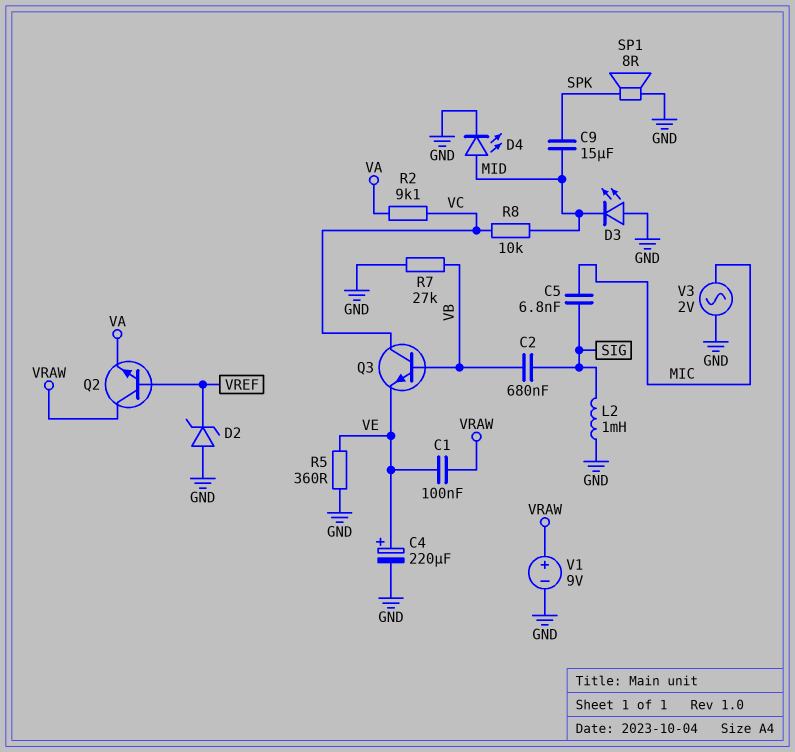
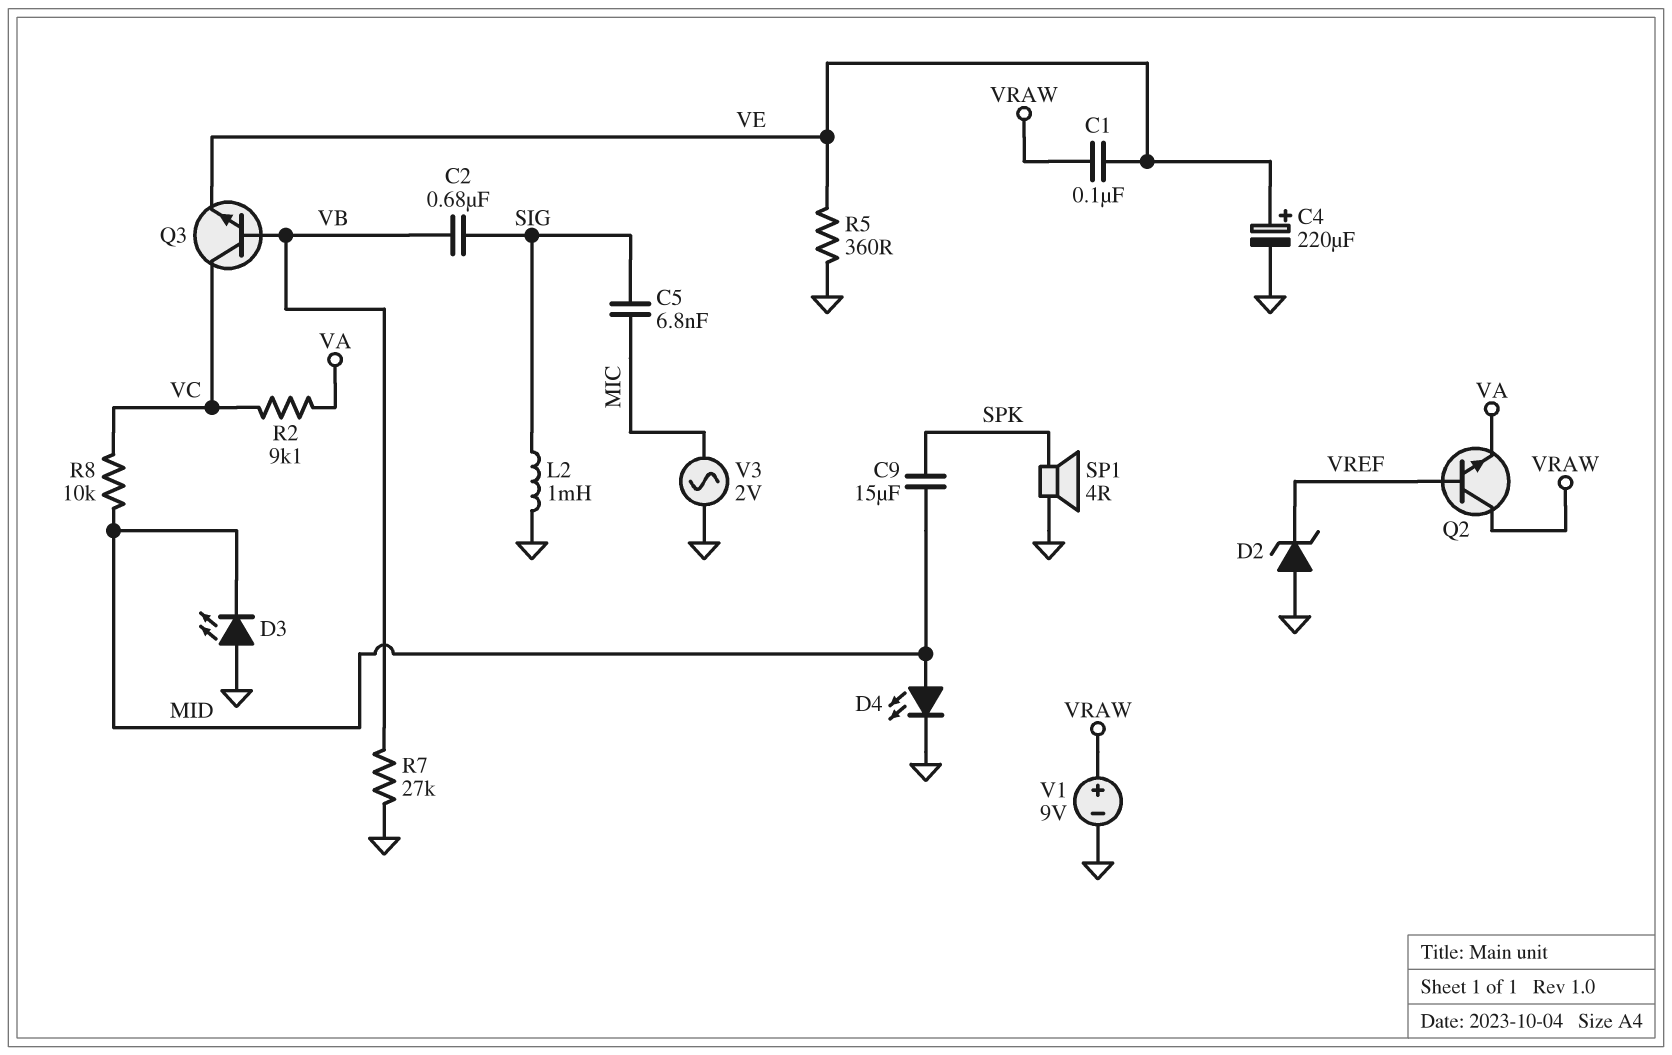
SP1: speaker 8R (GND, SPK) -> speaker 4R (GND, SPK)

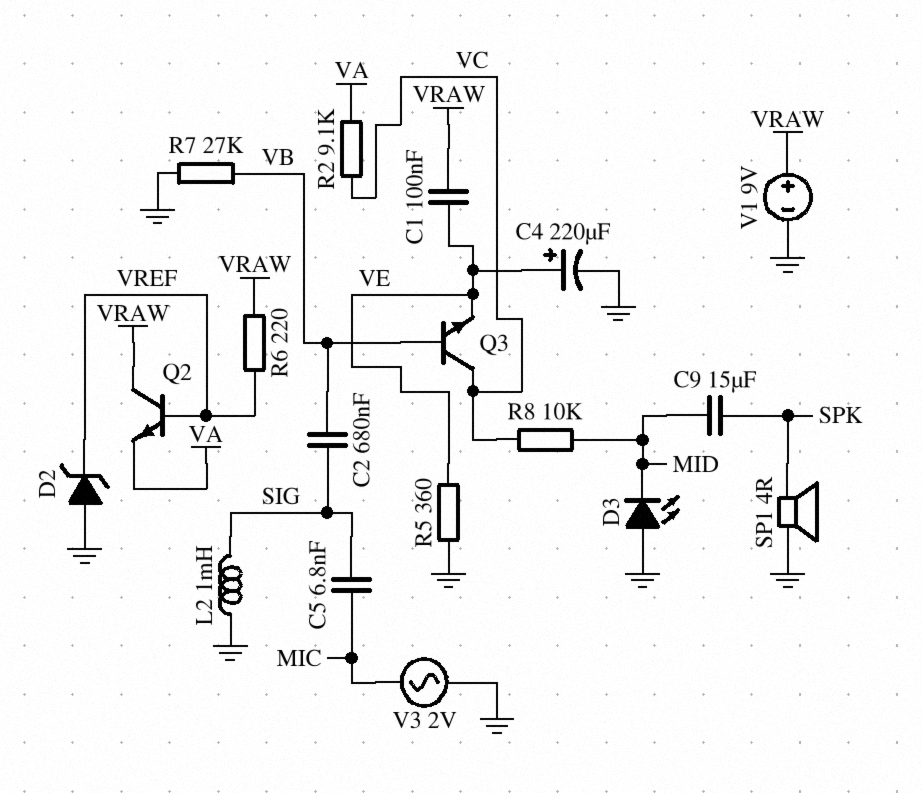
D4: LED (A MID, K GND) -> none
R6: none -> 220 (VRAW, VREF)

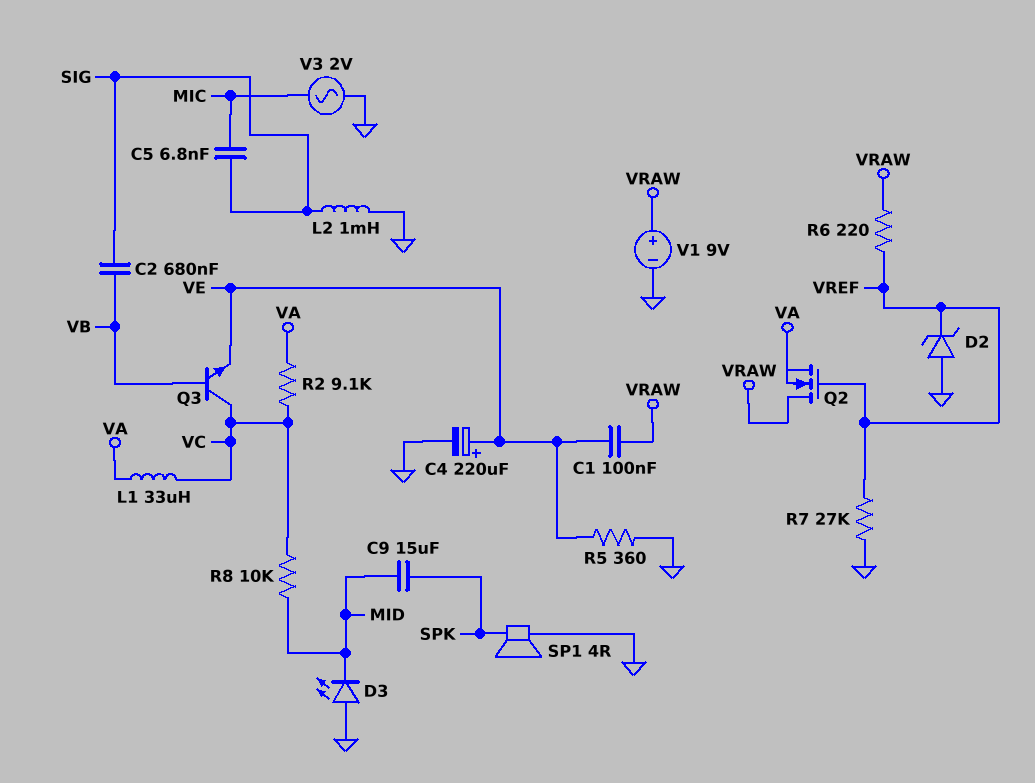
L1: none -> 33uH (VA, VC)
Q2: NPN (B VREF, C VRAW, E VA) -> NMOS (G VREF, D VRAW, S VA)
R7: 27k (GND, VB) -> 27k (GND, VREF)

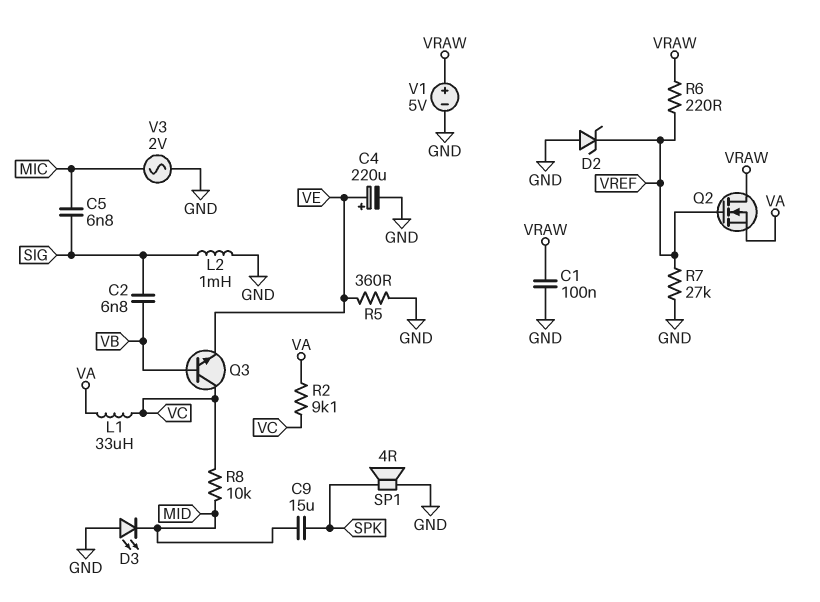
C1: 100nF (VE, VRAW) -> 100nF (GND, VRAW)
C2: 680nF (SIG, VB) -> 6.8nF (SIG, VB)
V1: 9V (plus VRAW, minus GND) -> 5V (plus VRAW, minus GND)

